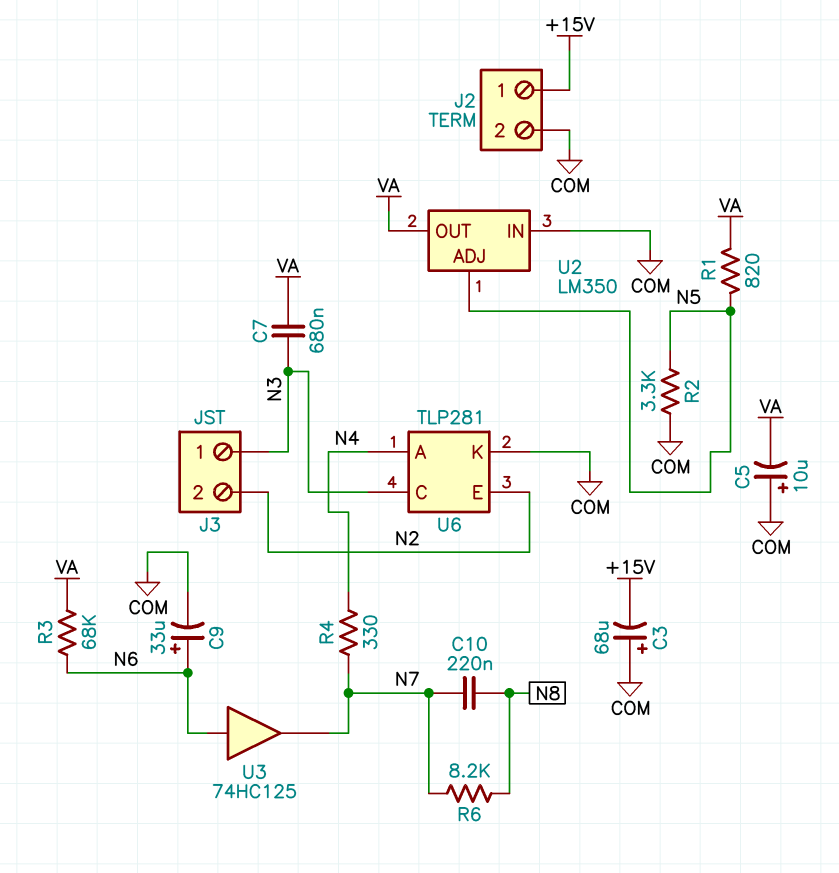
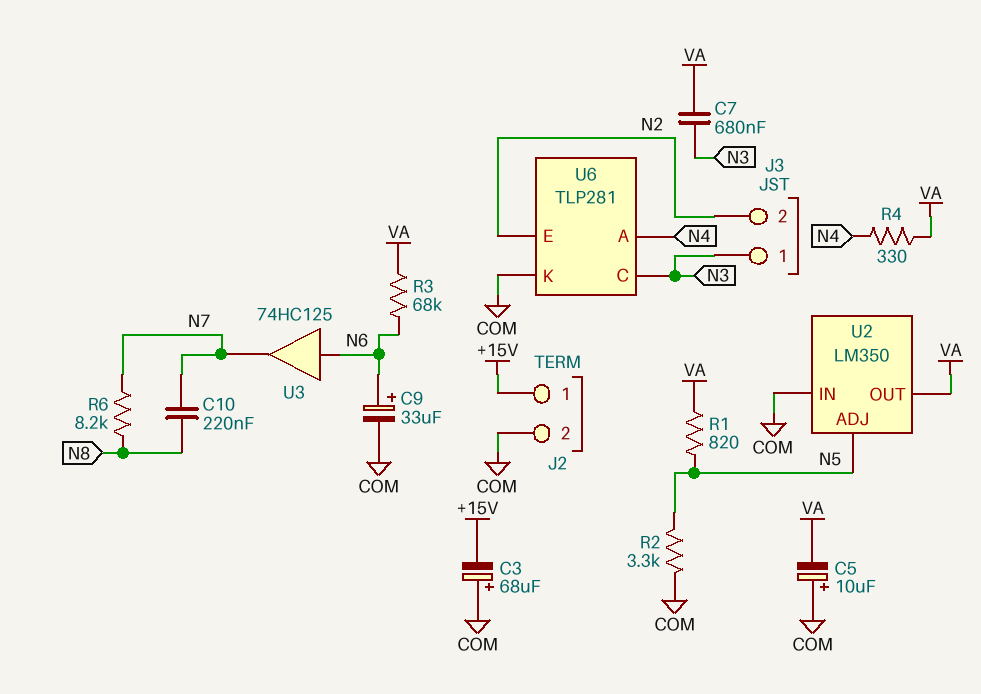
R4: 330 (N4, N7) -> 330 (N4, VA)

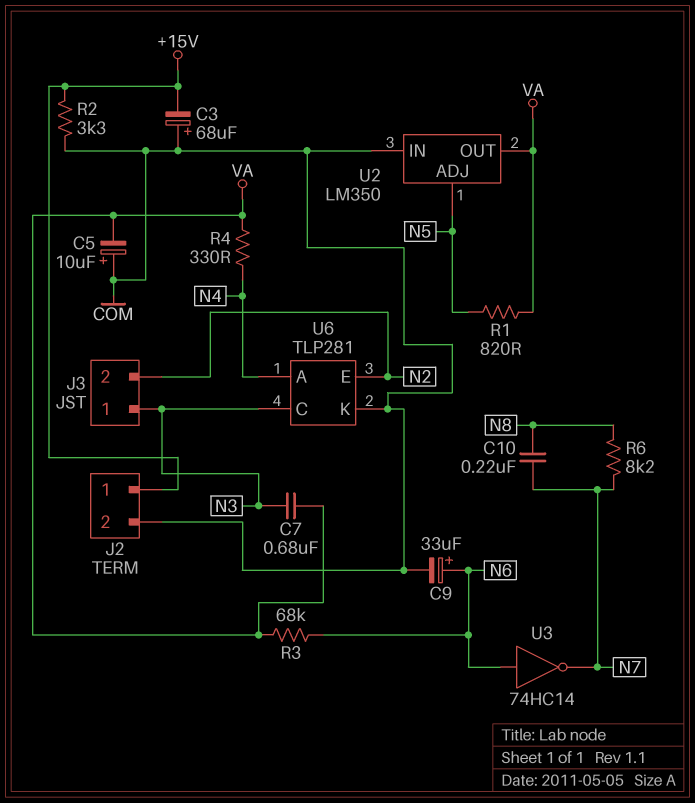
R2: 3.3k (COM, N5) -> 3.3k (+15V, COM)
U3: buffer 74HC125 (in N6, out N7) -> NOT 74HC14 (in N6, out N7)

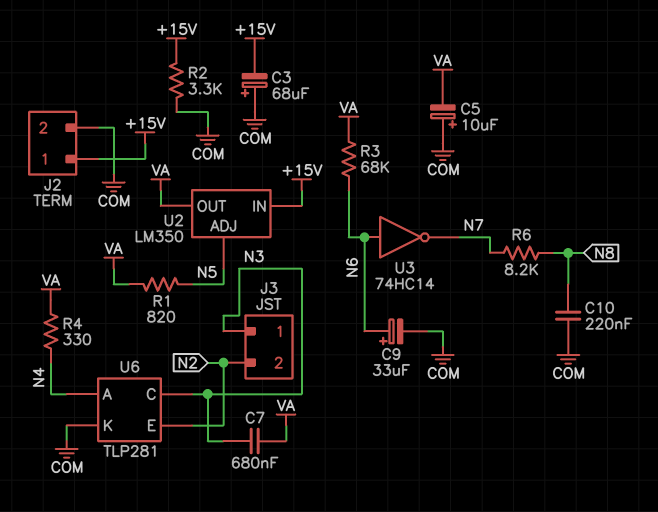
C10: 220nF (N7, N8) -> 220nF (COM, N8)
U2 pin IN: COM -> +15V

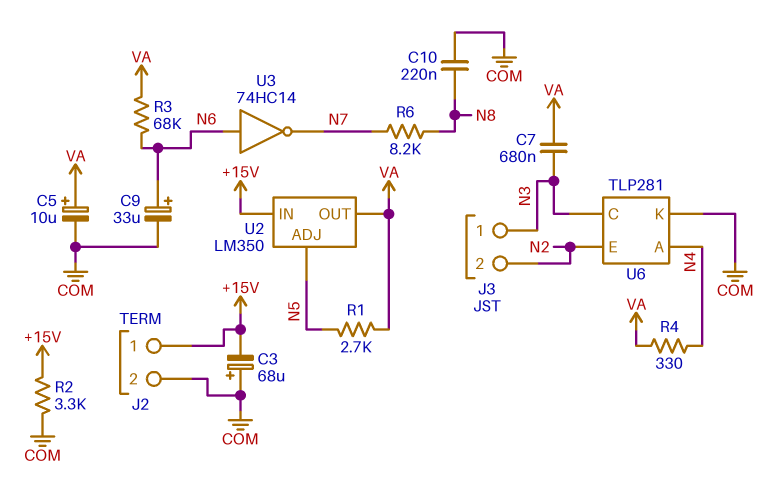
C5: 10uF (plus COM, minus VA) -> 10uF (plus VA, minus COM)
R1: 820 (N5, VA) -> 2.7k (N5, VA)

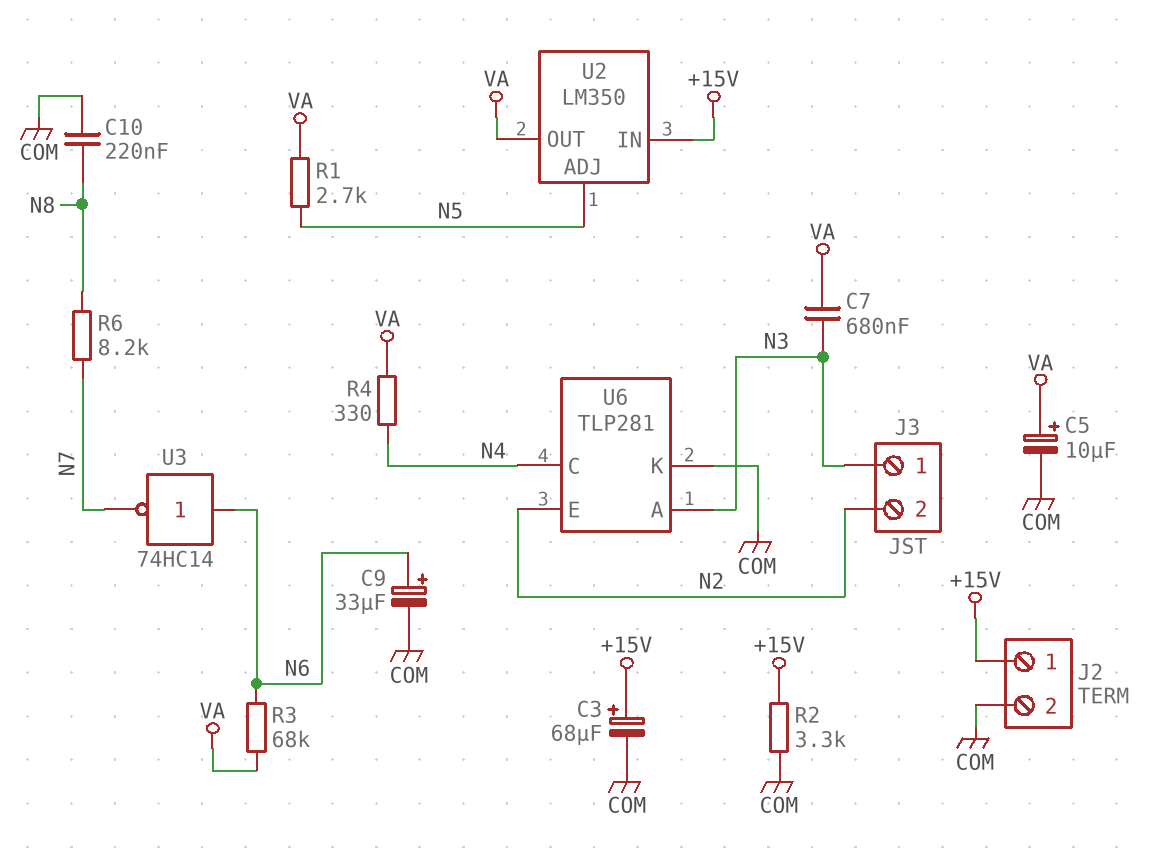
C3: 68uF (plus COM, minus +15V) -> 68uF (plus +15V, minus COM)
U6 pin A: N4 -> N3
U6 pin C: N3 -> N4

